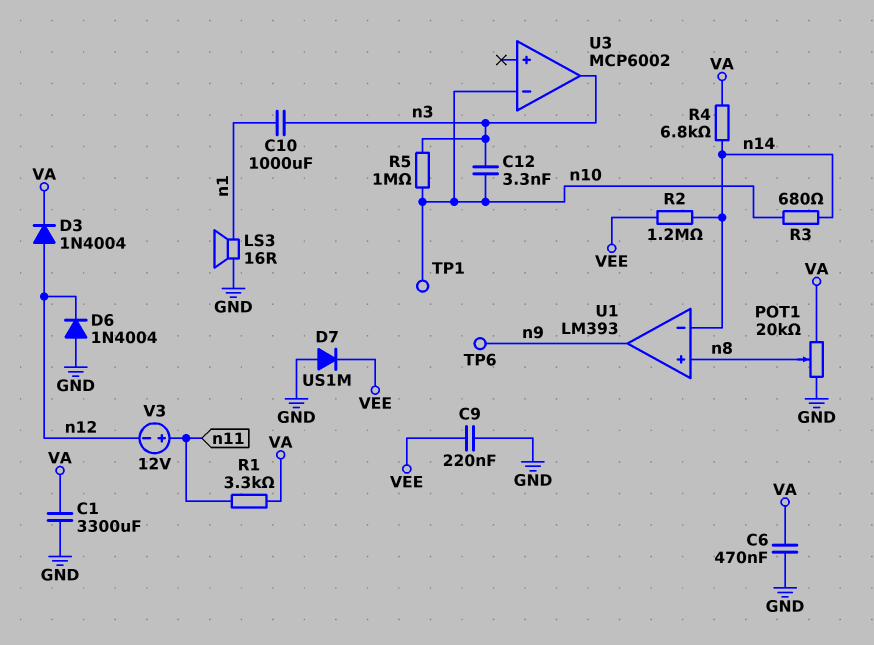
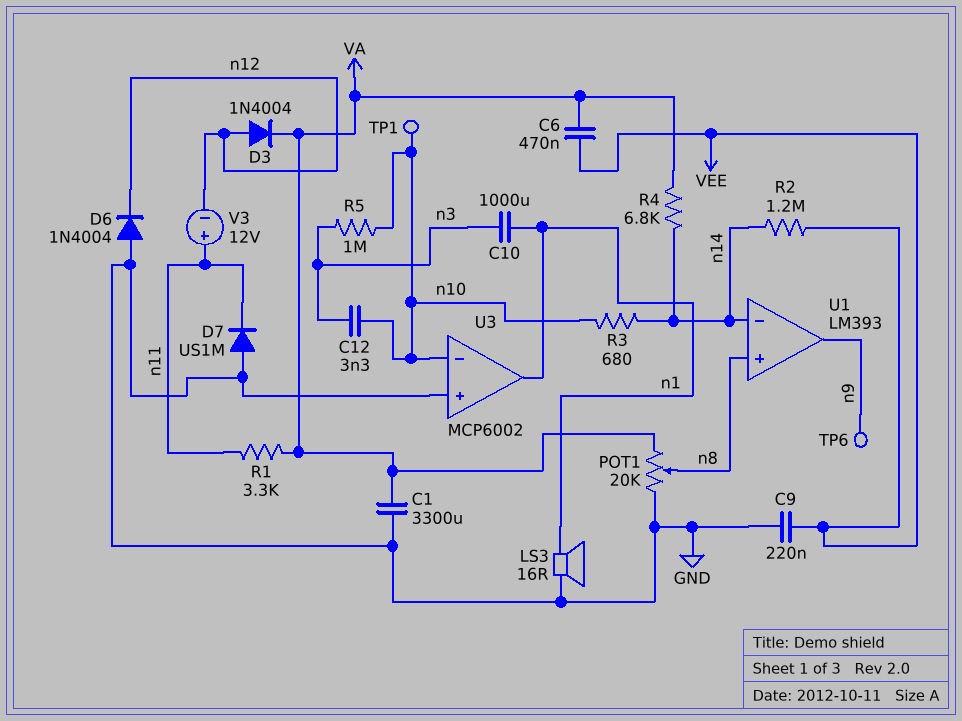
C6: 470nF (GND, VA) -> 470nF (VA, VEE)
D7: diode US1M (A GND, K VEE) -> diode US1M (A GND, K n11)
U3 pin in+: none -> GND
U3 pin out: n3 -> n1

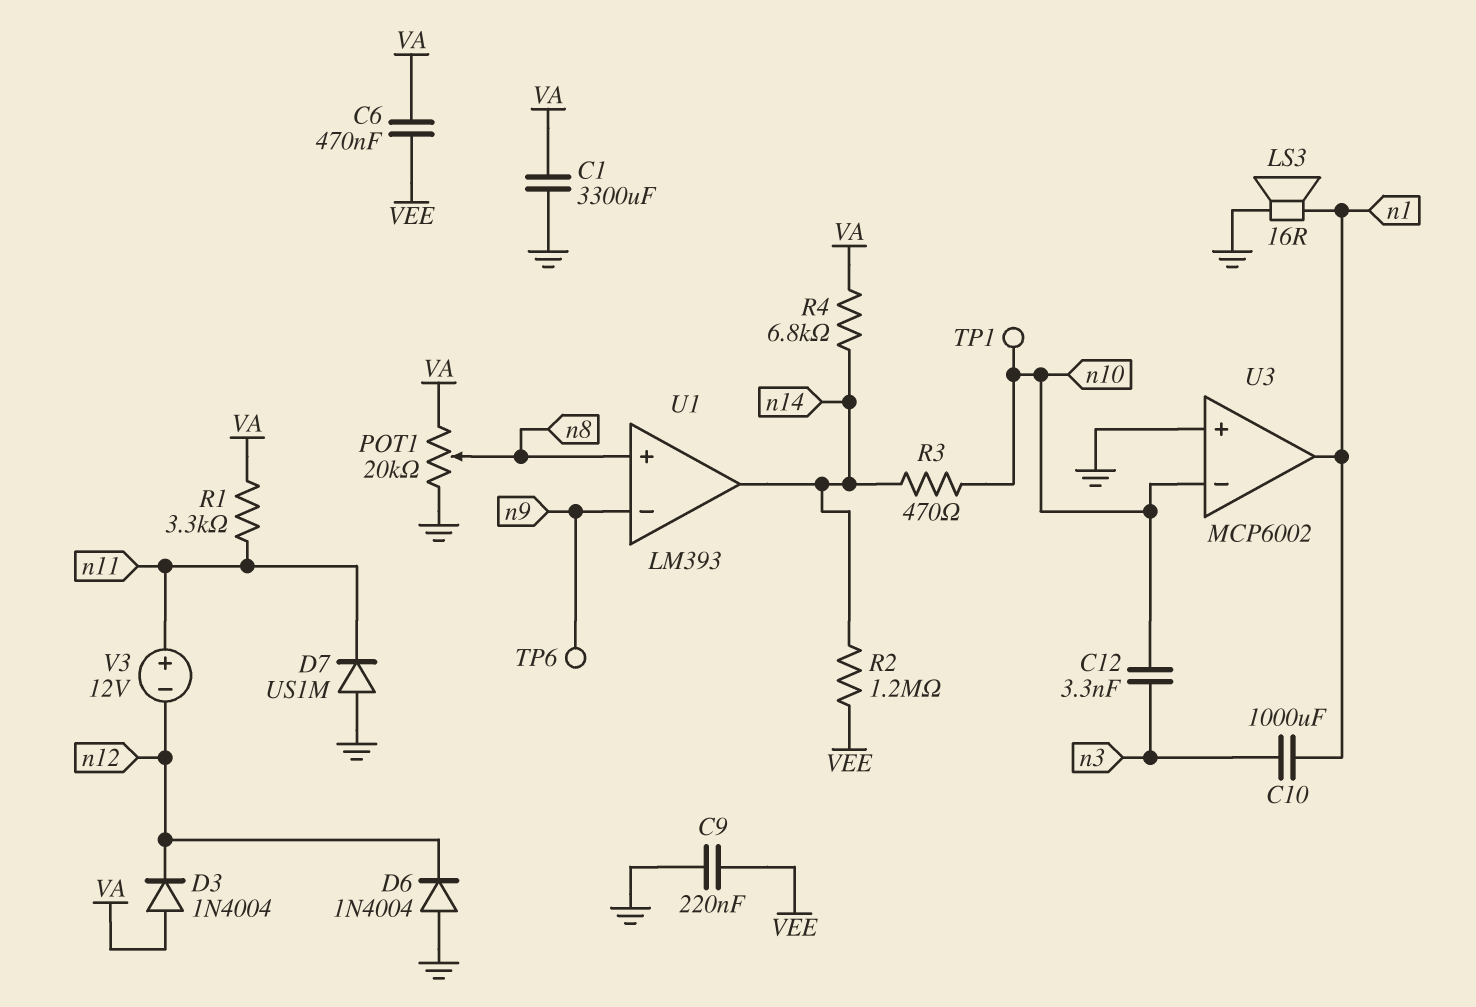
D3: diode 1N4004 (A n12, K VA) -> diode 1N4004 (A VA, K n12)
R3: 680 (n10, n14) -> 470 (n10, n14)
R5: 1M (n3, n10) -> none
U1 pin in-: n14 -> n9
U1 pin out: n9 -> n14

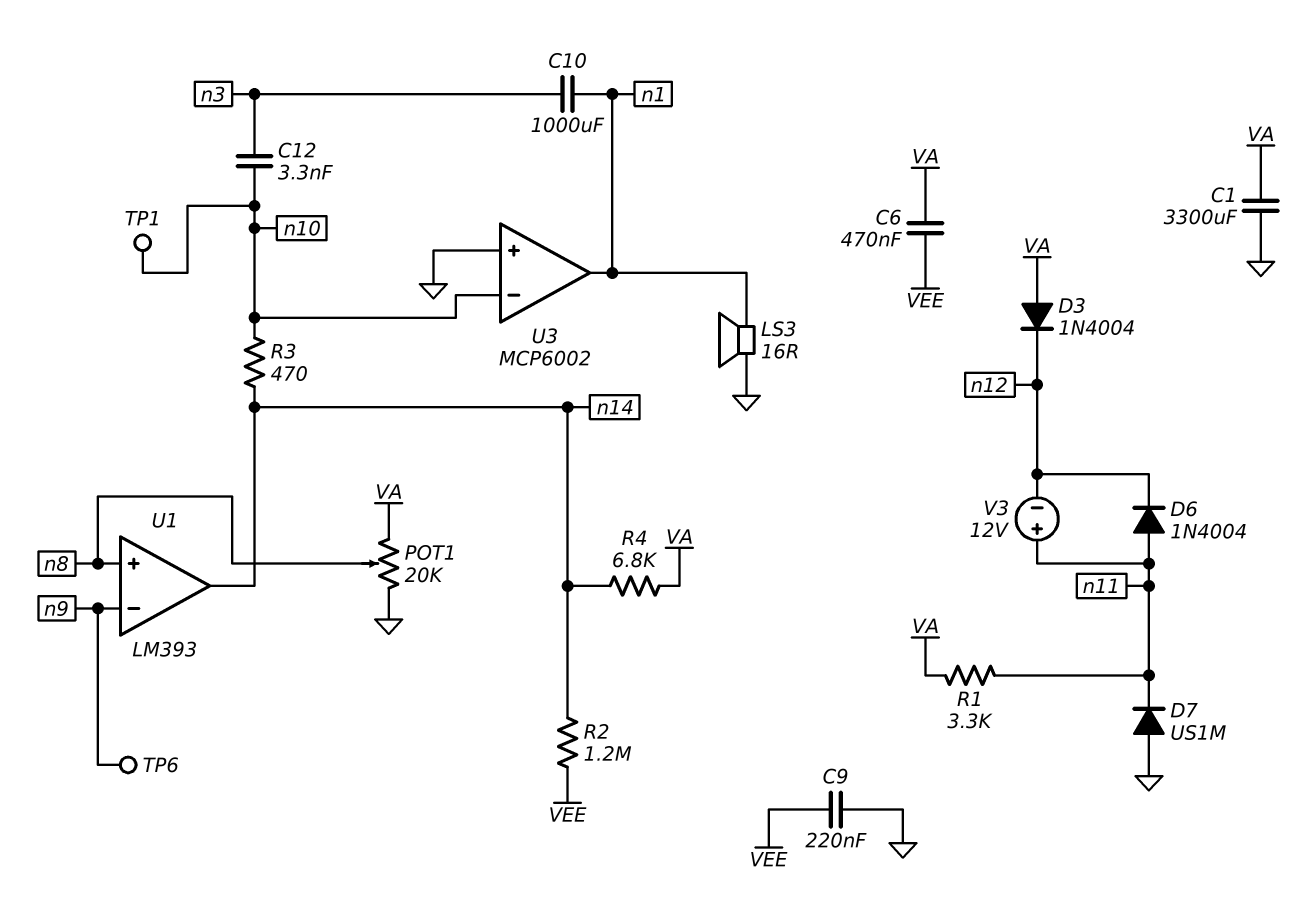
D6: diode 1N4004 (A GND, K n12) -> diode 1N4004 (A n11, K n12)

